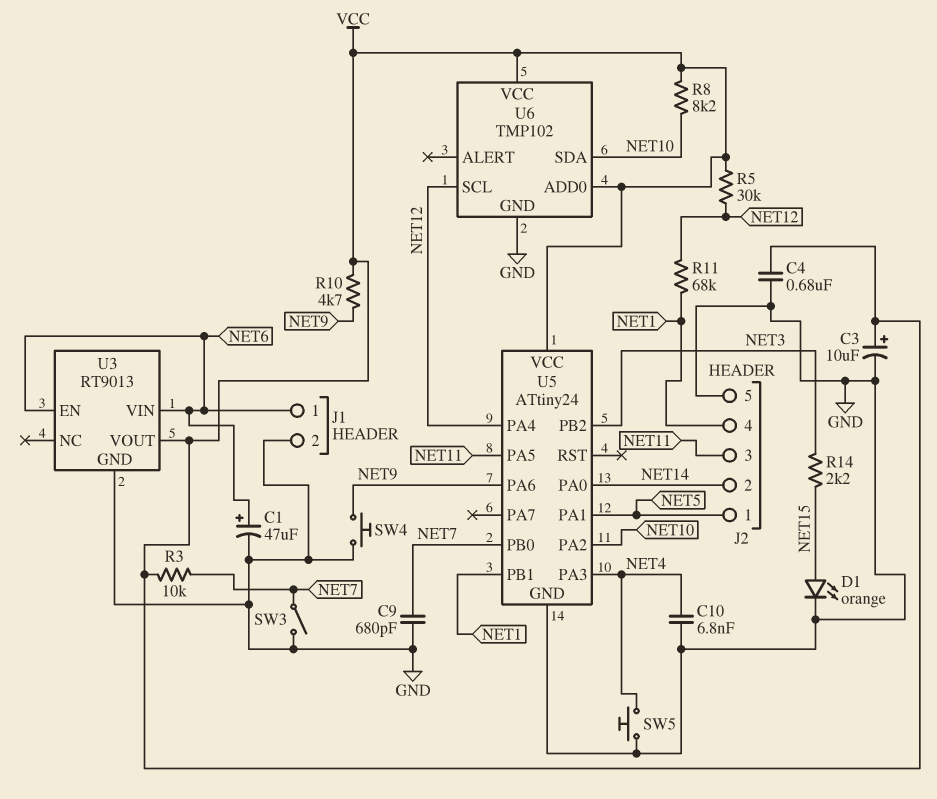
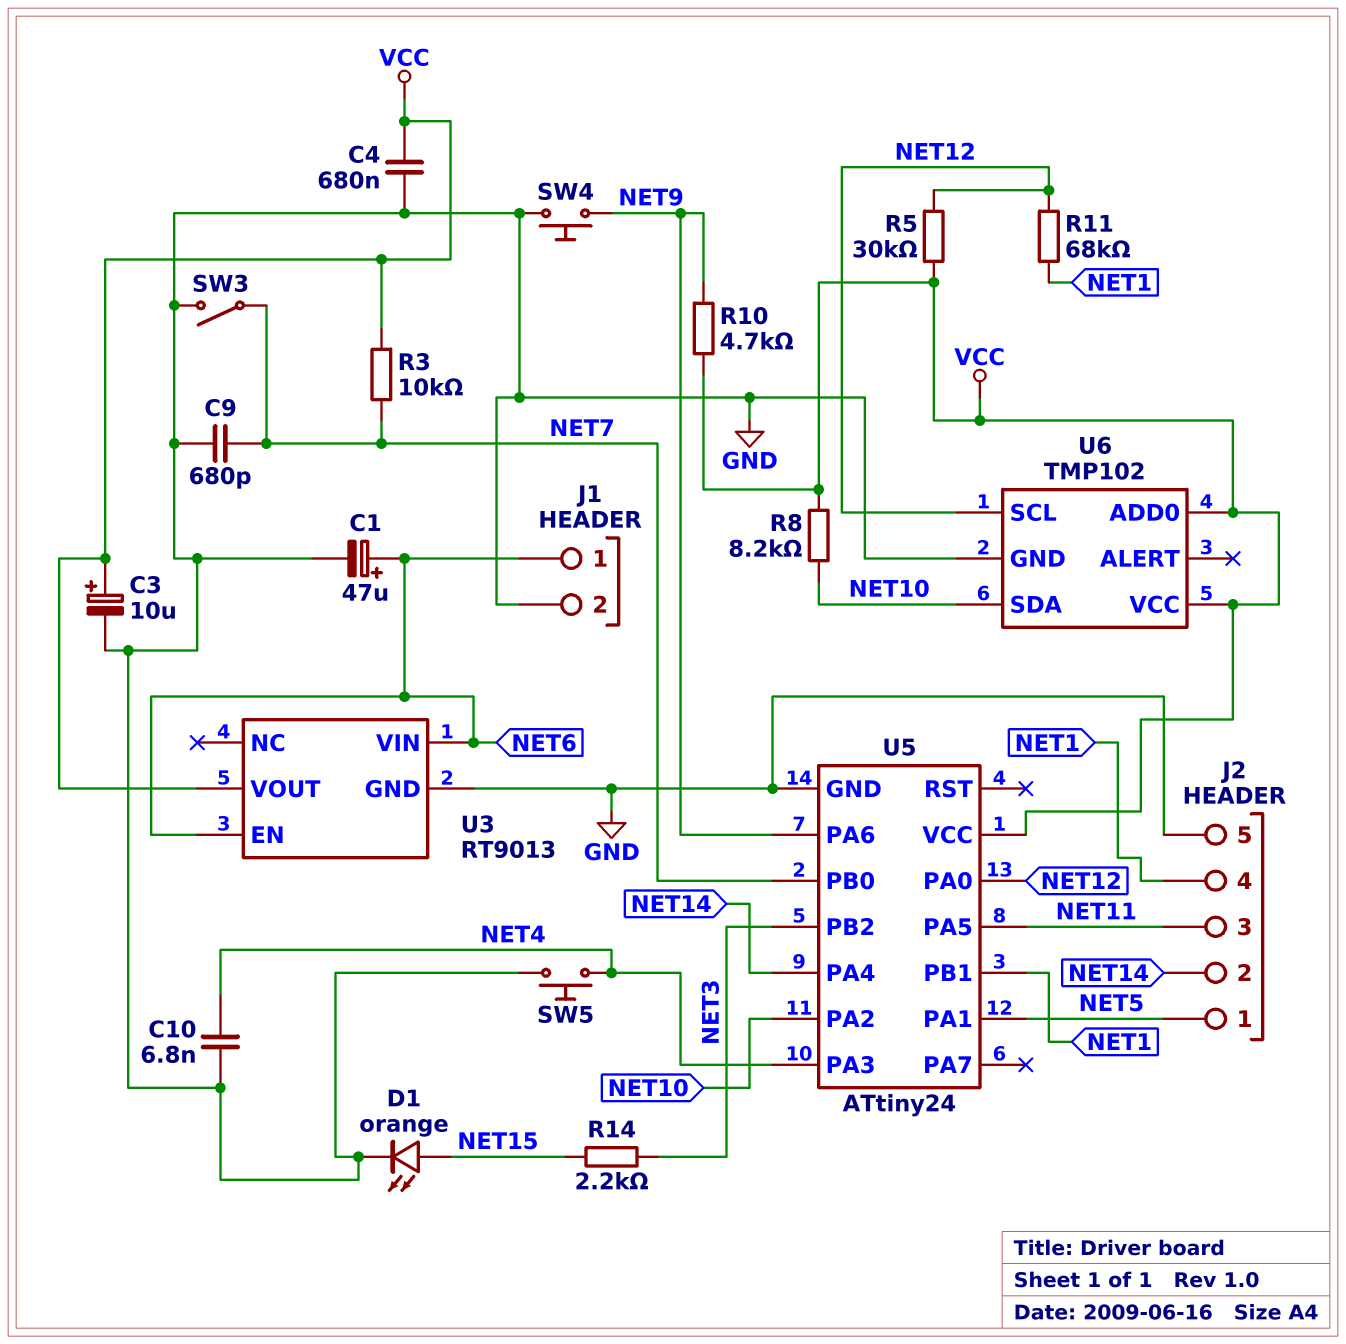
U5 pin PA0: NET14 -> NET12
U5 pin PA4: NET12 -> NET14

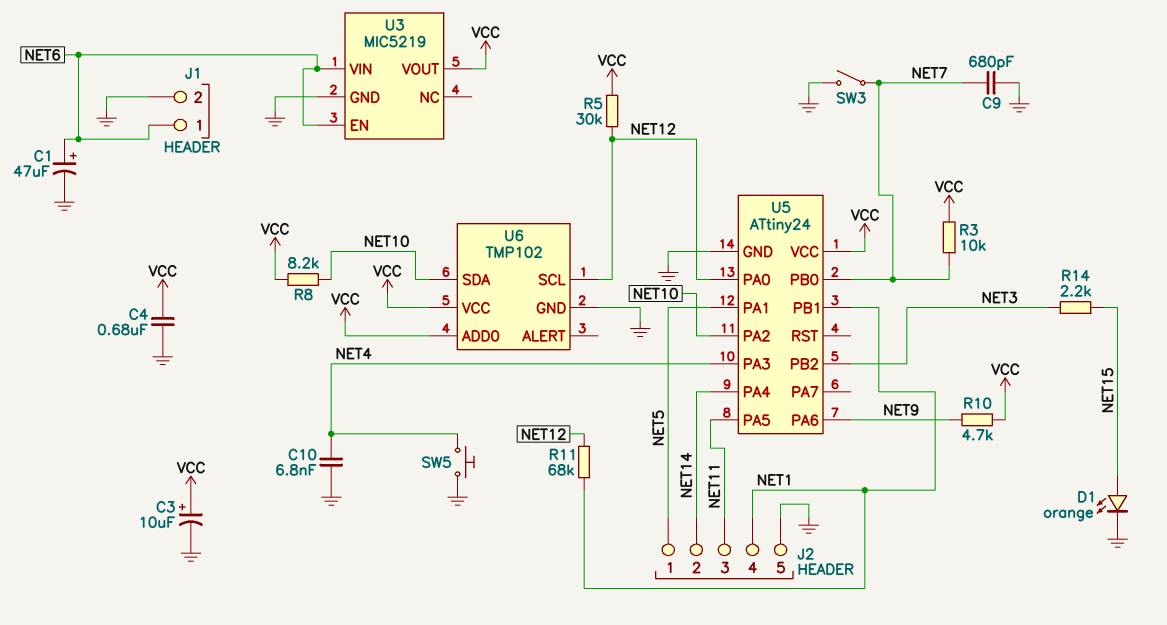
SW4: button (GND, NET9) -> none
U3: RT9013 -> MIC5219

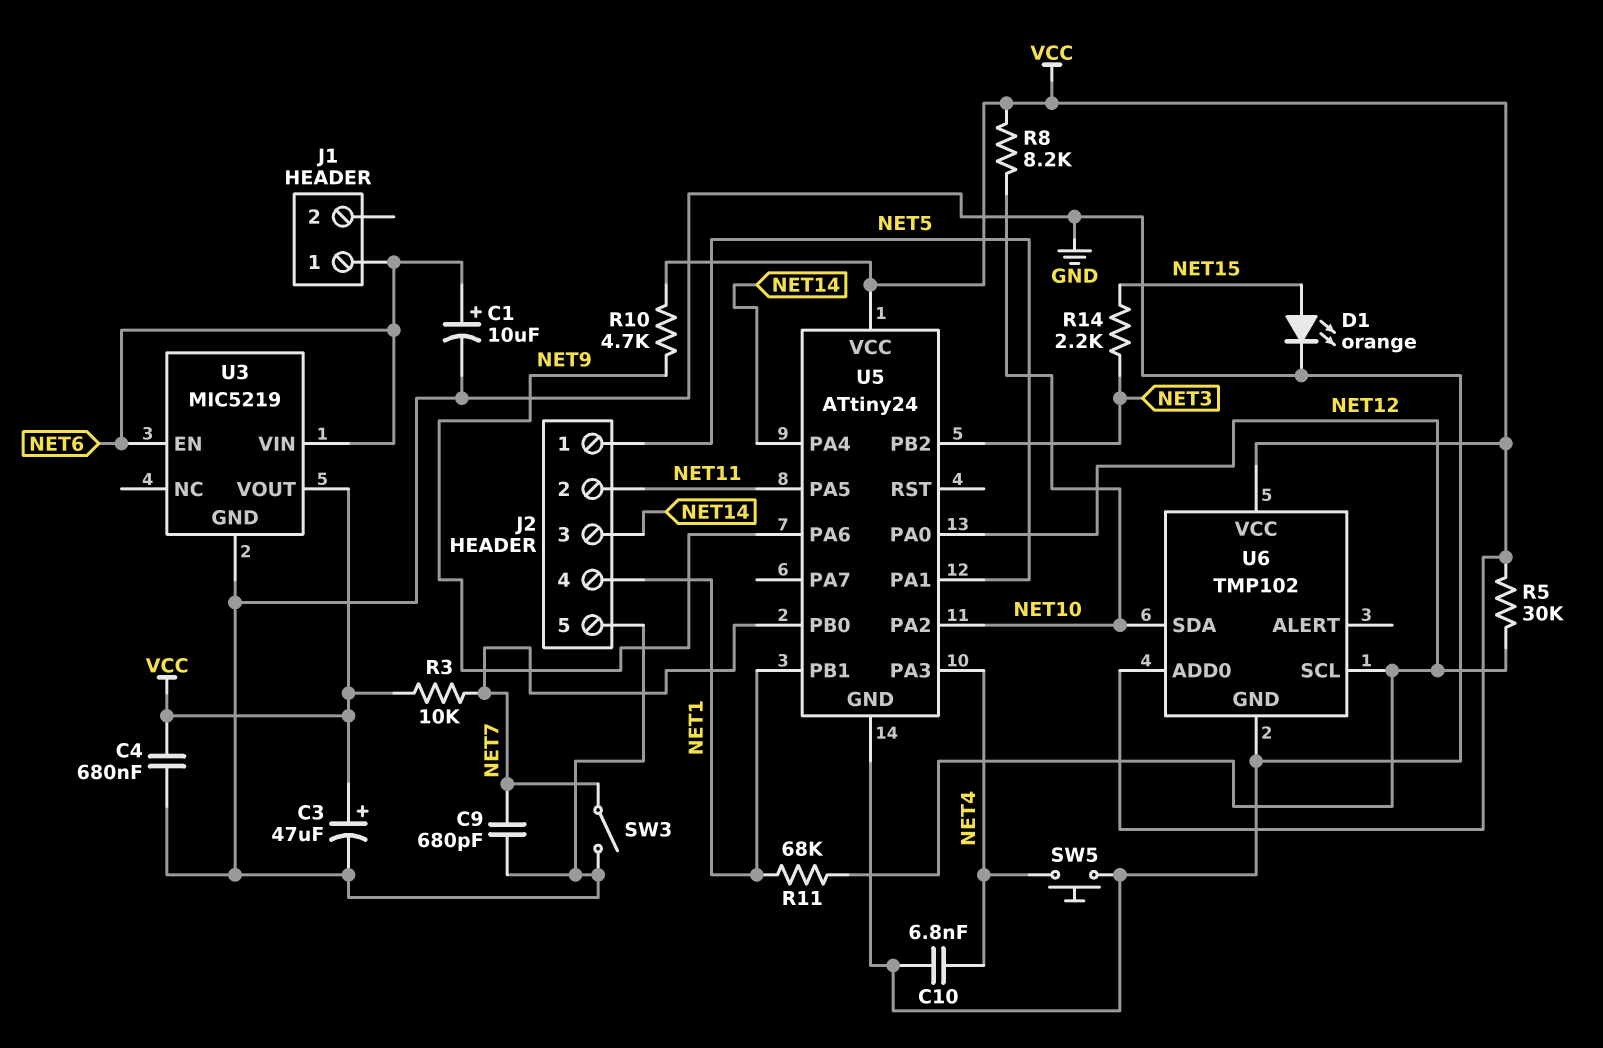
C1: 47uF (plus NET6, minus GND) -> 10uF (plus NET6, minus GND)
C3: 10uF (plus VCC, minus GND) -> 47uF (plus VCC, minus GND)
J1 pin 2: GND -> none
J2 pin 2: NET14 -> NET11
J2 pin 3: NET11 -> NET14

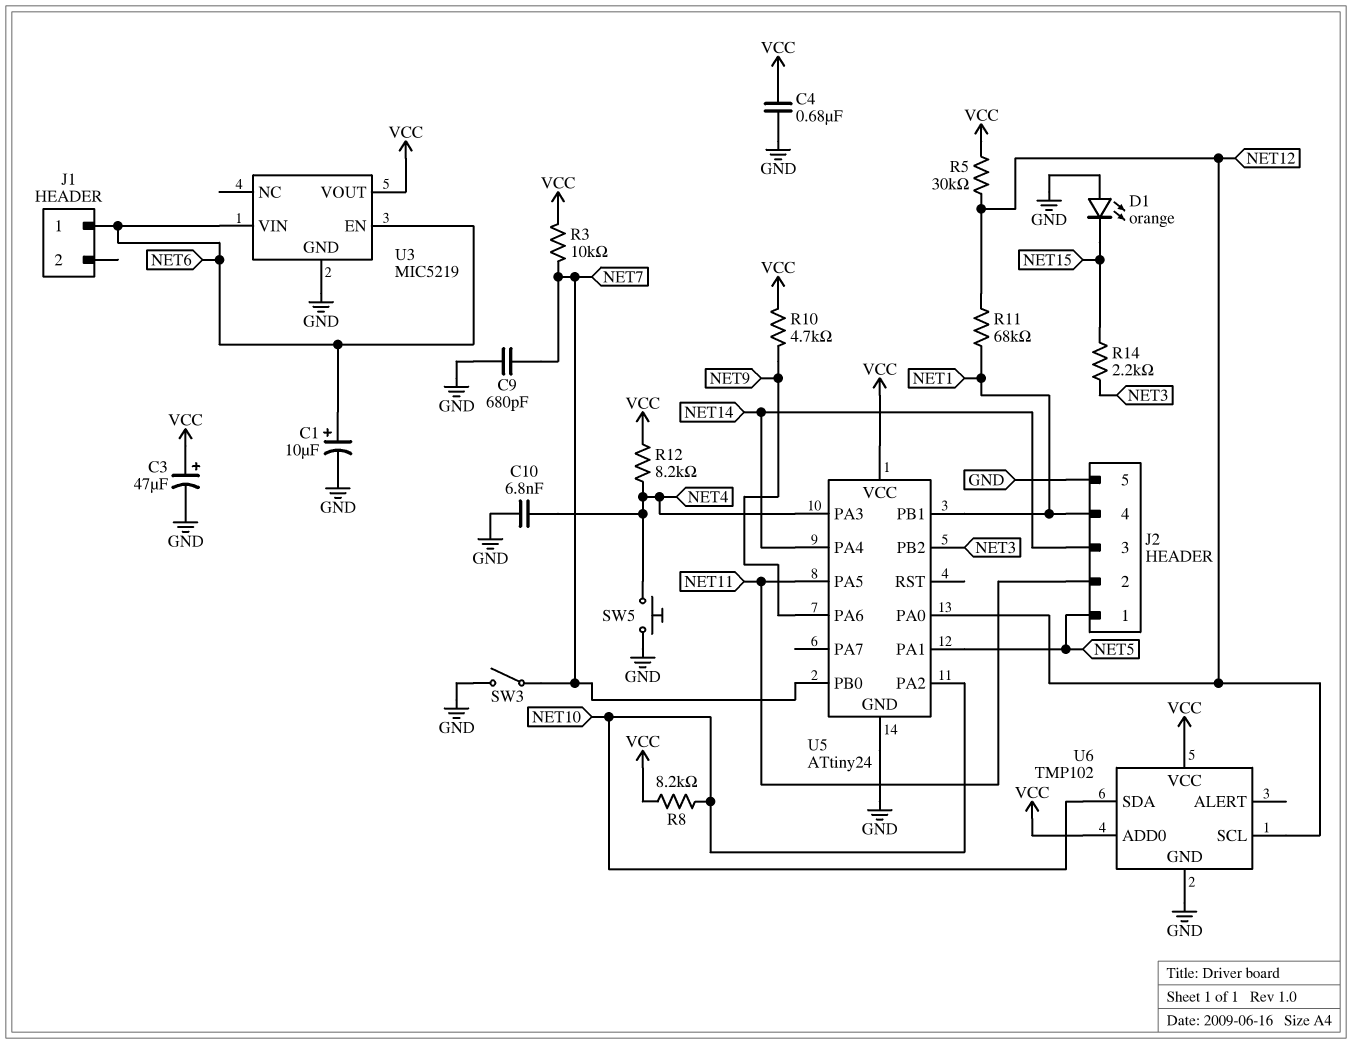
D1: LED orange (A NET15, K GND) -> LED orange (A GND, K NET15)
R12: none -> 8.2k (NET4, VCC)

